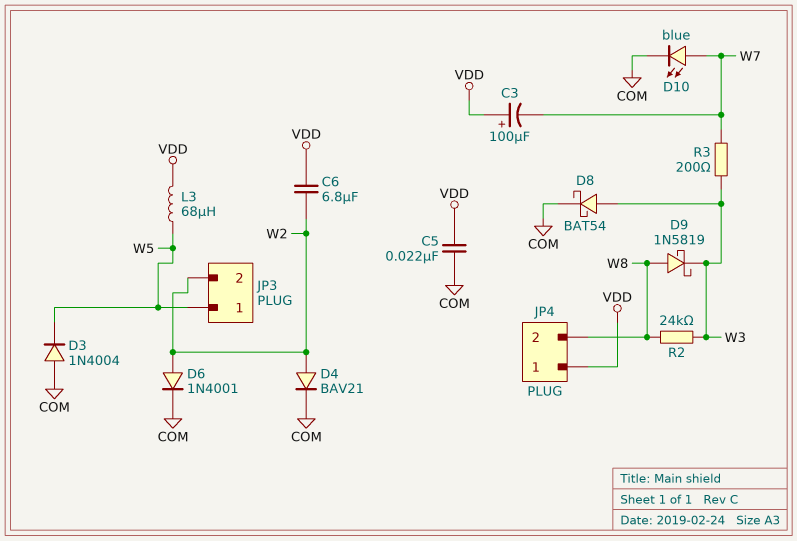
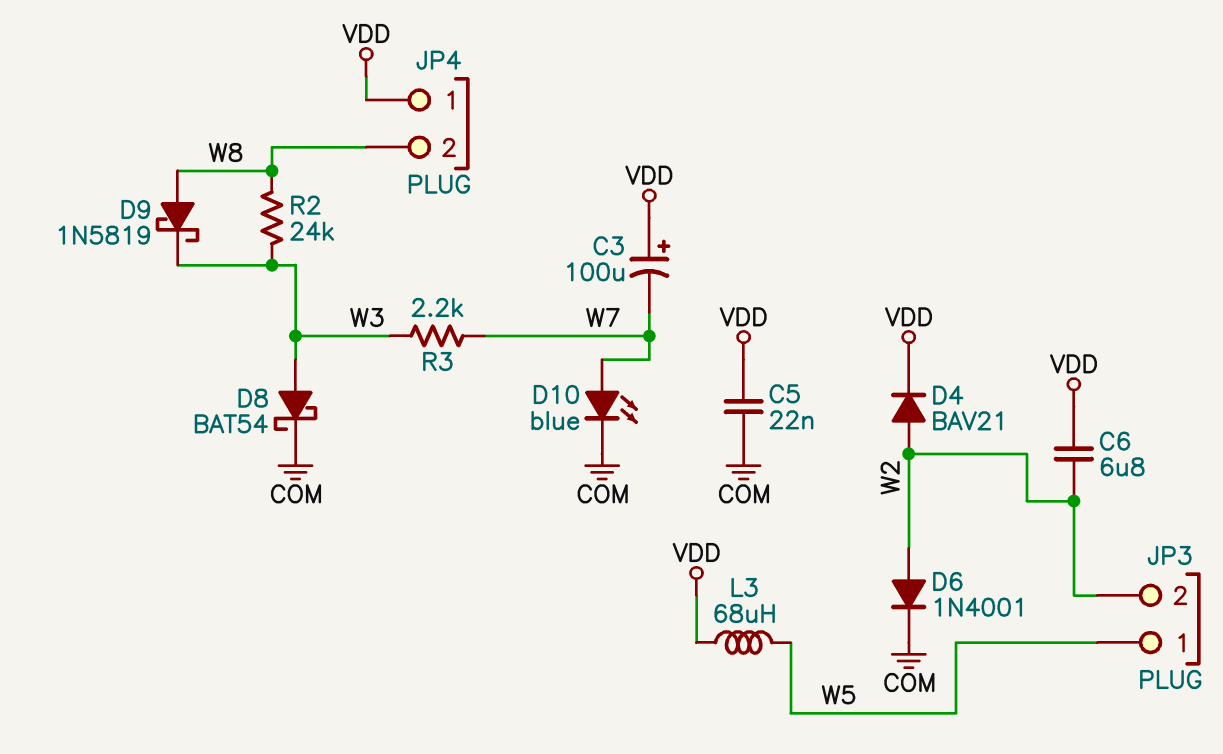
D3: diode 1N4004 (A COM, K W5) -> none
D4: diode BAV21 (A W2, K COM) -> diode BAV21 (A W2, K VDD)
R3: 200 (W3, W7) -> 2.2k (W3, W7)

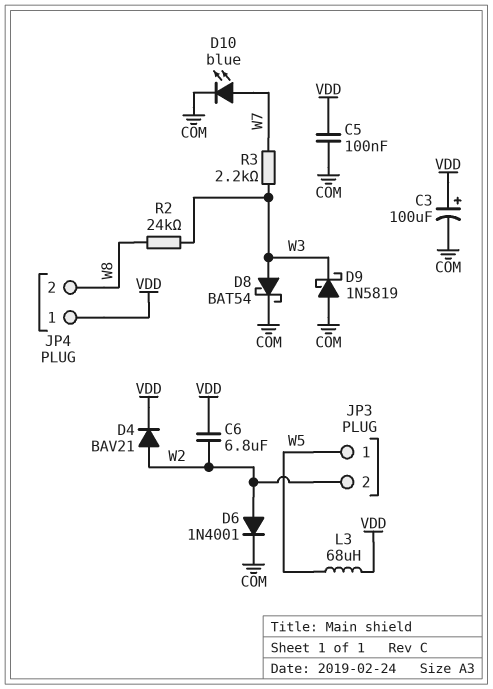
C3: 100uF (plus VDD, minus W7) -> 100uF (plus VDD, minus COM)
C5: 22nF (COM, VDD) -> 100nF (COM, VDD)
D9: schottky 1N5819 (A W8, K W3) -> schottky 1N5819 (A COM, K W3)

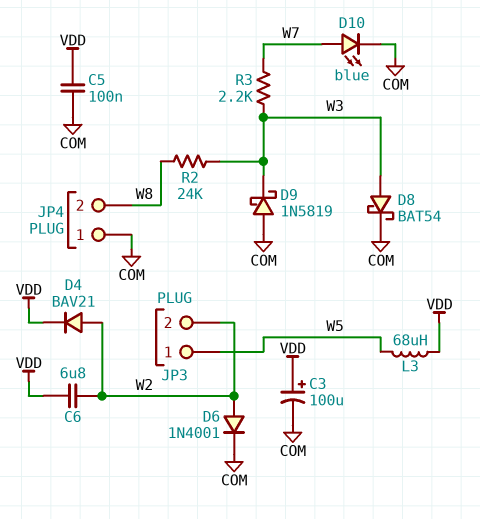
JP4 pin 1: VDD -> COM

